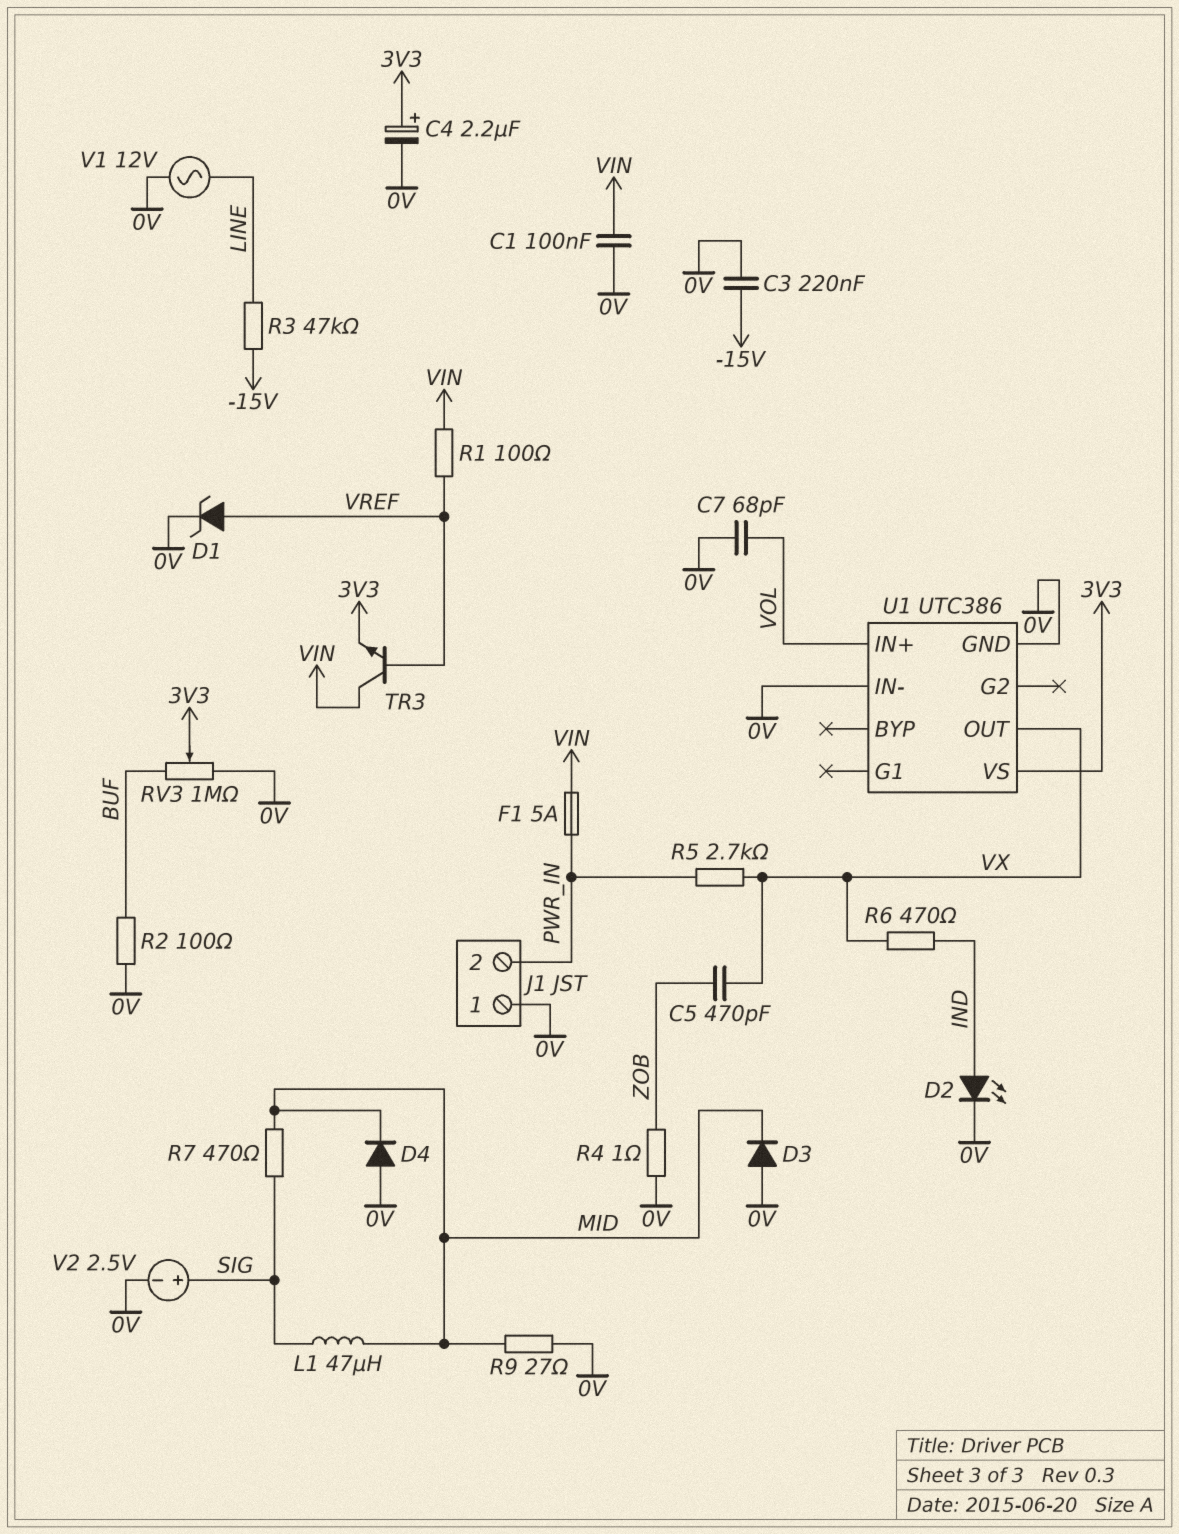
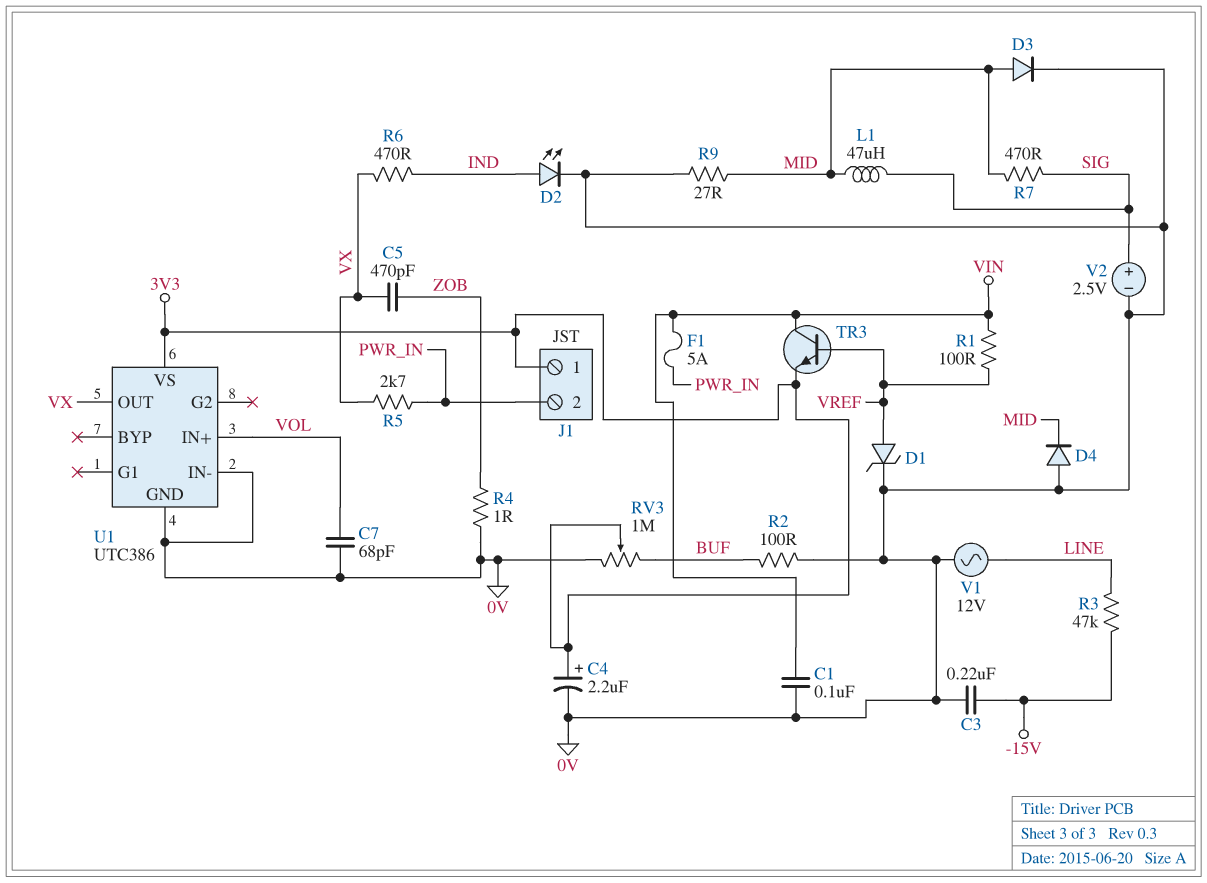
D3: diode (A 0V, K MID) -> diode (A MID, K 0V)
J1 pin 1: 0V -> 3V3

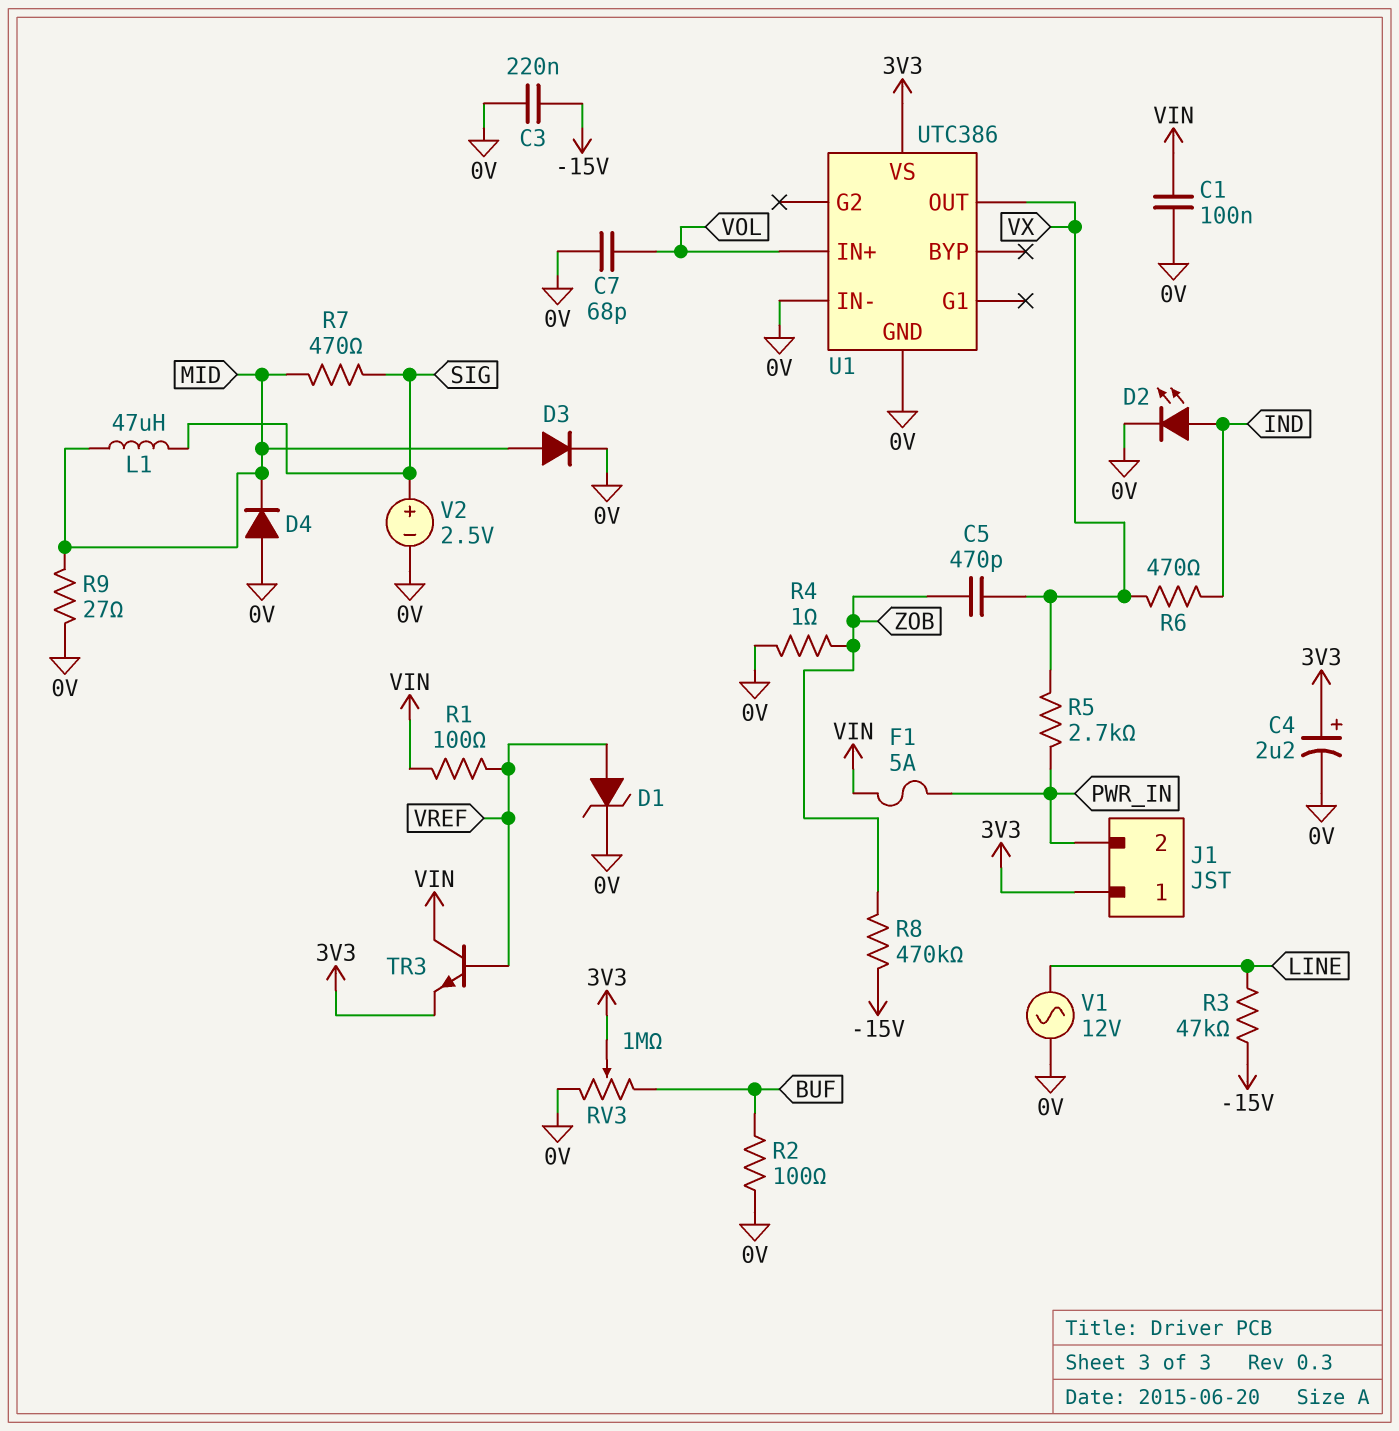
R8: none -> 470k (-15V, ZOB)

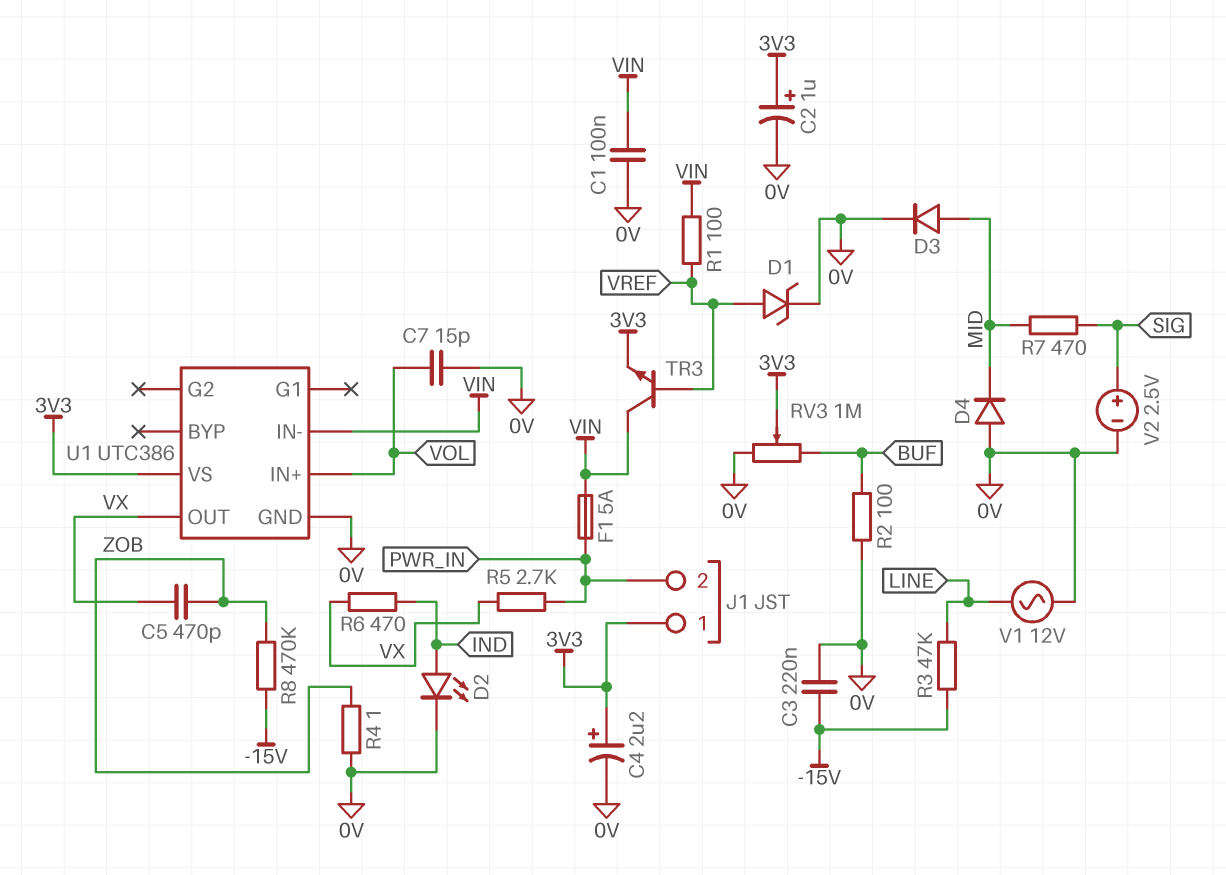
C2: none -> 1uF (plus 3V3, minus 0V)
C7: 68pF (0V, VOL) -> 15pF (0V, VOL)
L1: 47uH (MID, SIG) -> none
R9: 27 (0V, MID) -> none
U1 pin IN-: 0V -> VIN

